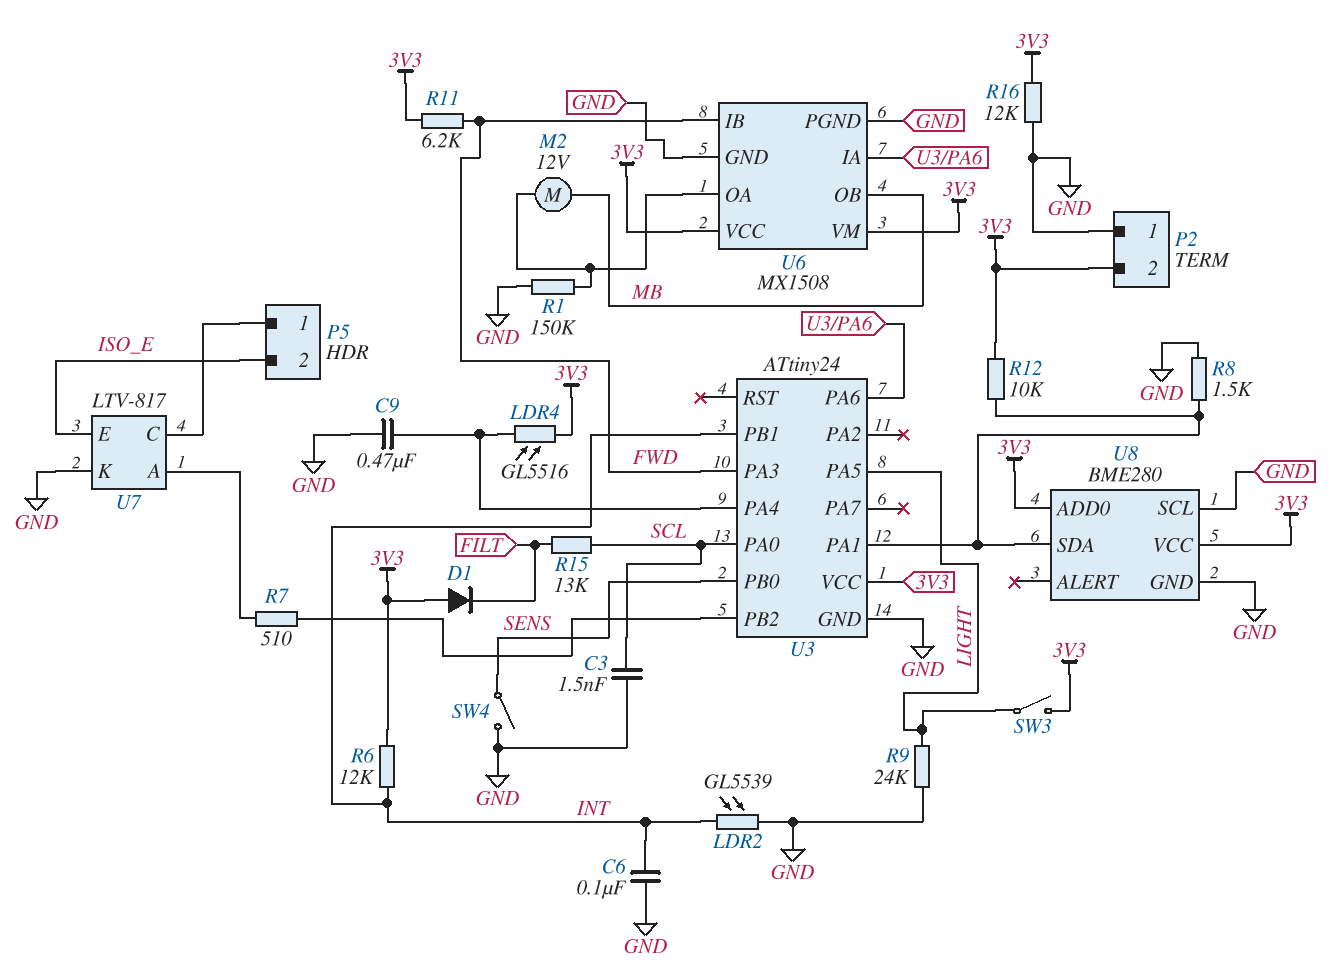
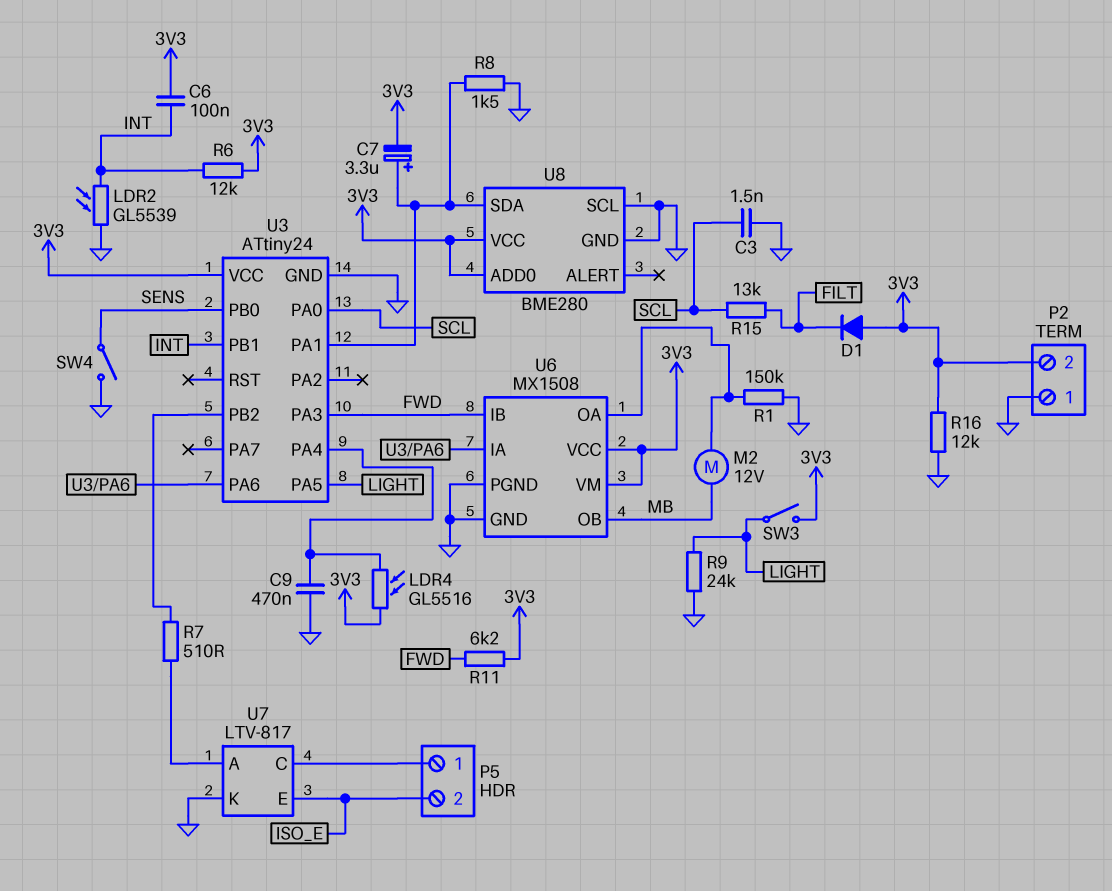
C6: 100nF (GND, INT) -> 100nF (3V3, INT)
C7: none -> 3.3uF (plus U3/PA1, minus 3V3)
R12: 10k (3V3, U3/PA1) -> none

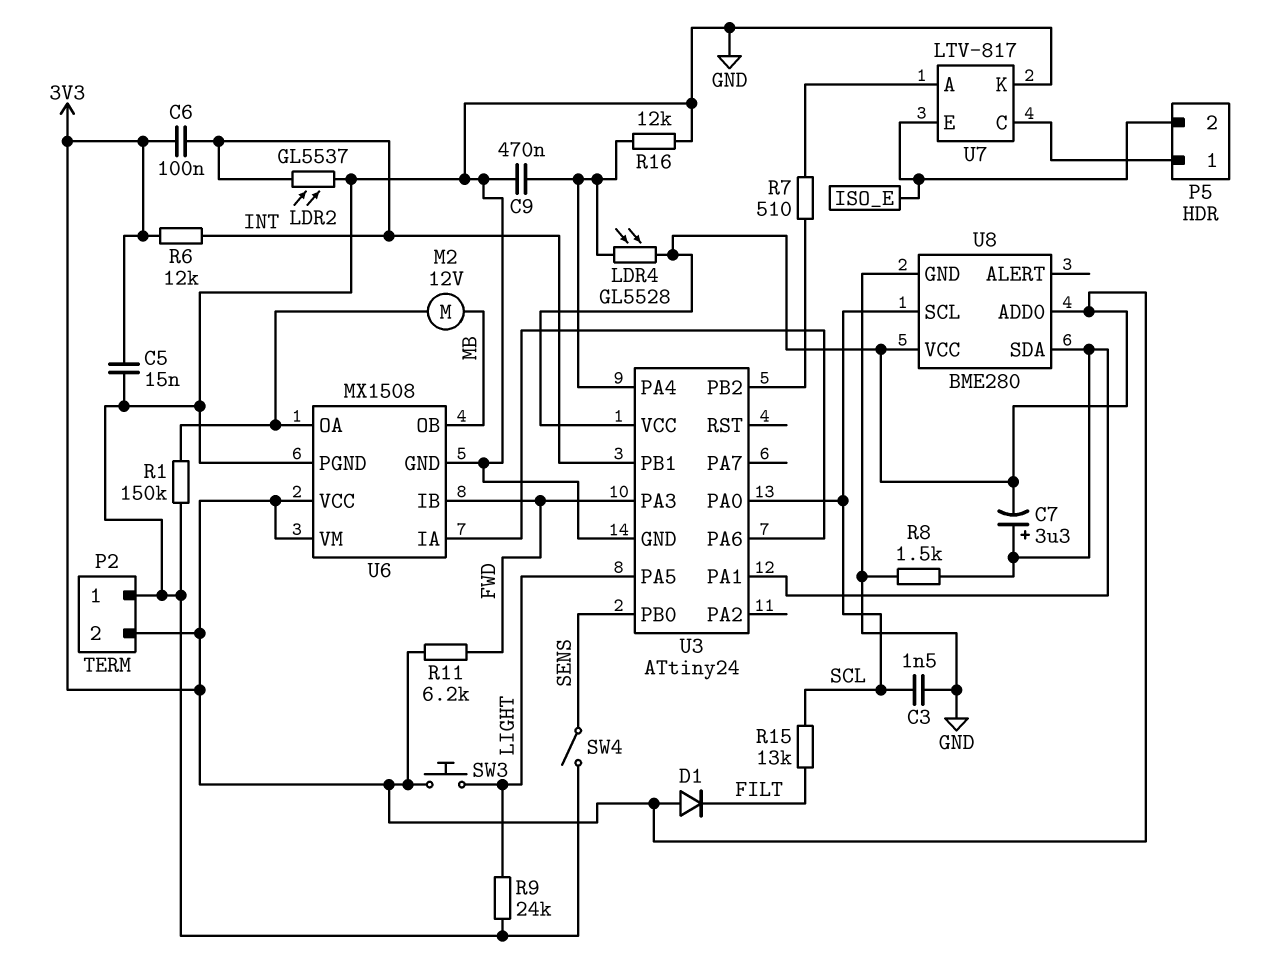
C5: none -> 15nF (3V3, GND)
LDR2: GL5539 (GND, INT) -> GL5537 (GND, INT)
LDR4: GL5516 (3V3, U3/PA4) -> GL5528 (3V3, U3/PA4)
R16: 12k (3V3, GND) -> 12k (GND, U3/PA4)
SW3: switch (3V3, LIGHT) -> button (3V3, LIGHT)
U8 pin SCL: GND -> SCL

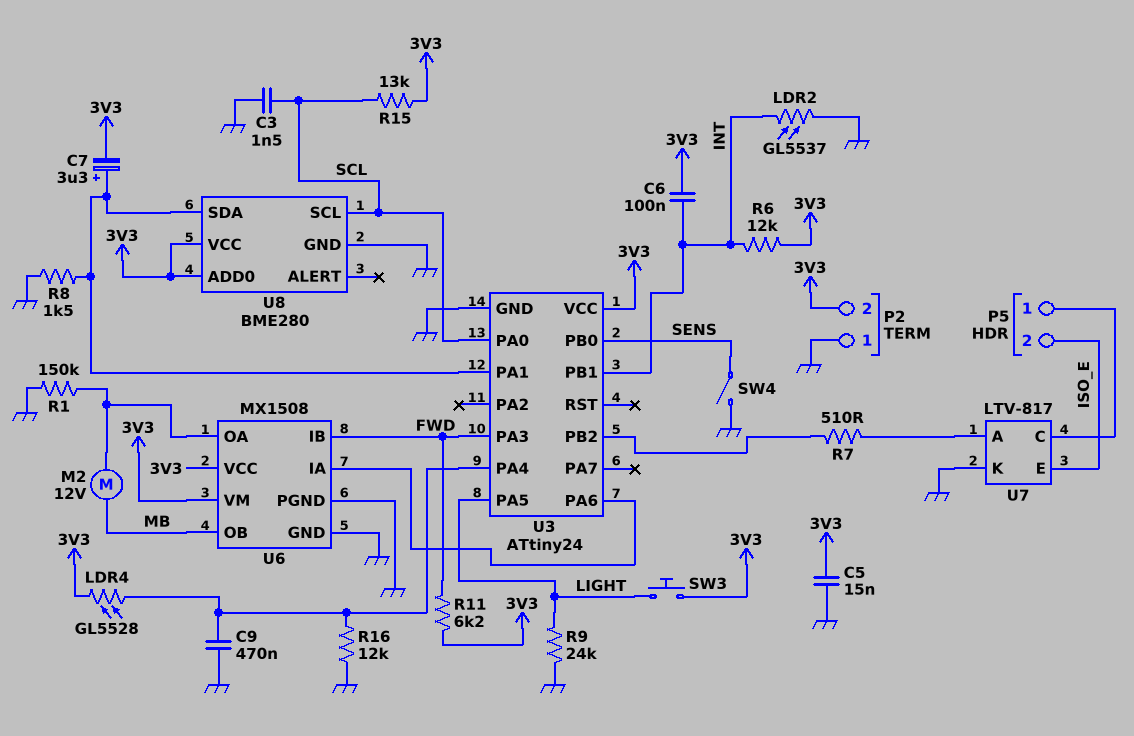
D1: diode (A 3V3, K FILT) -> none
R15: 13k (FILT, SCL) -> 13k (3V3, SCL)

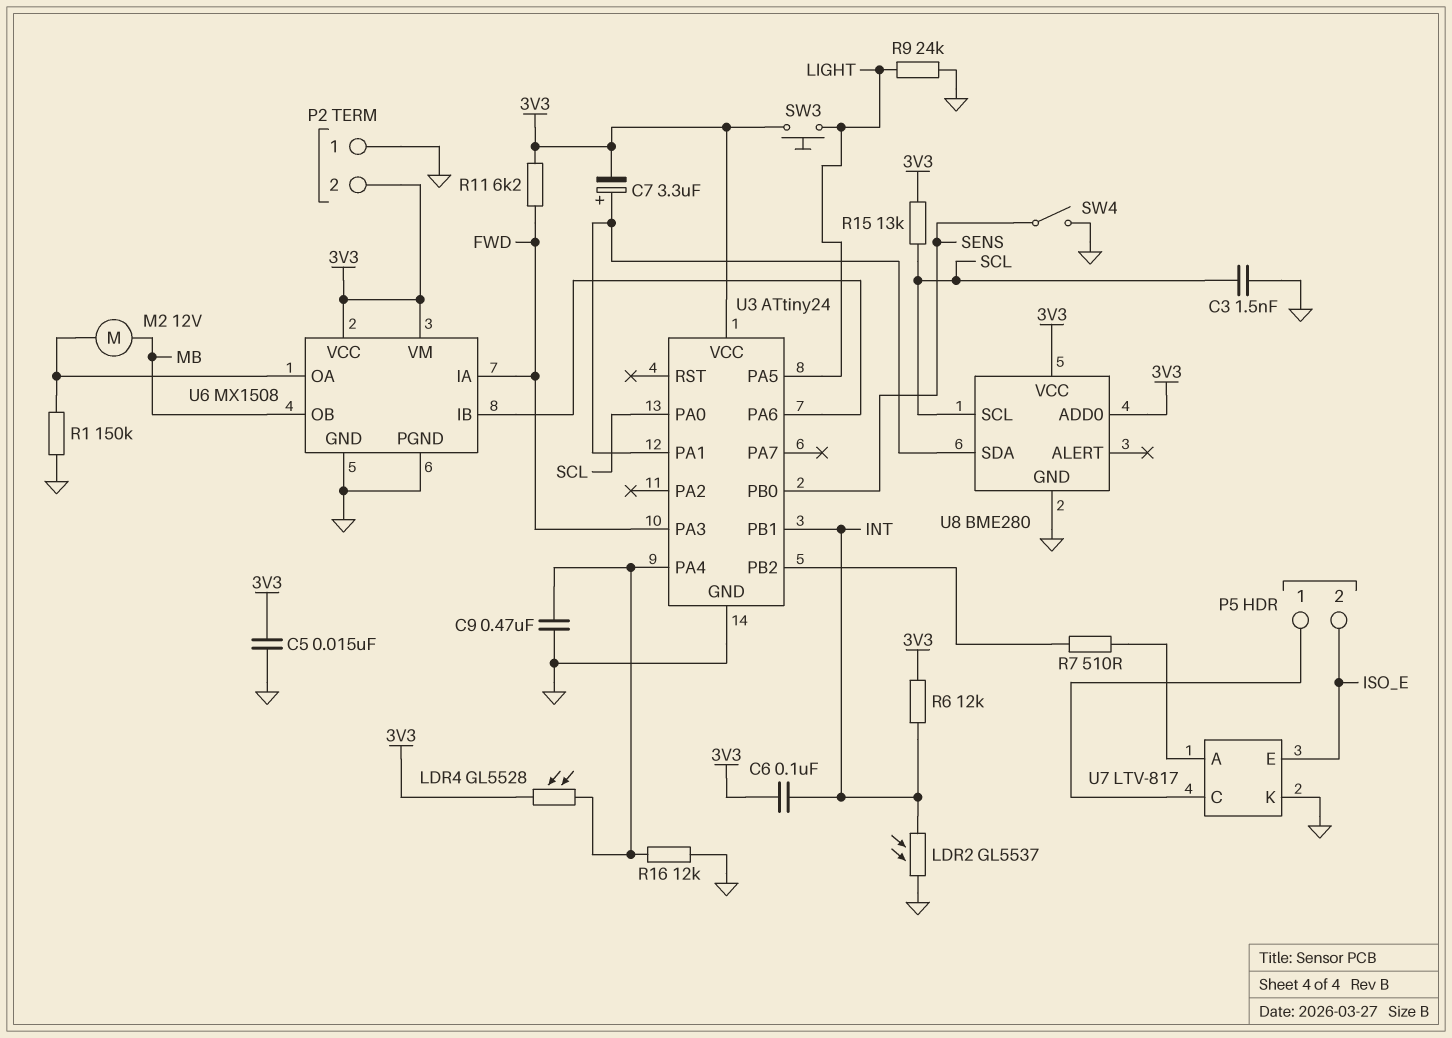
R8: 1.5k (GND, U3/PA1) -> none
U6 pin IA: U3/PA6 -> FWD
U6 pin IB: FWD -> U3/PA6

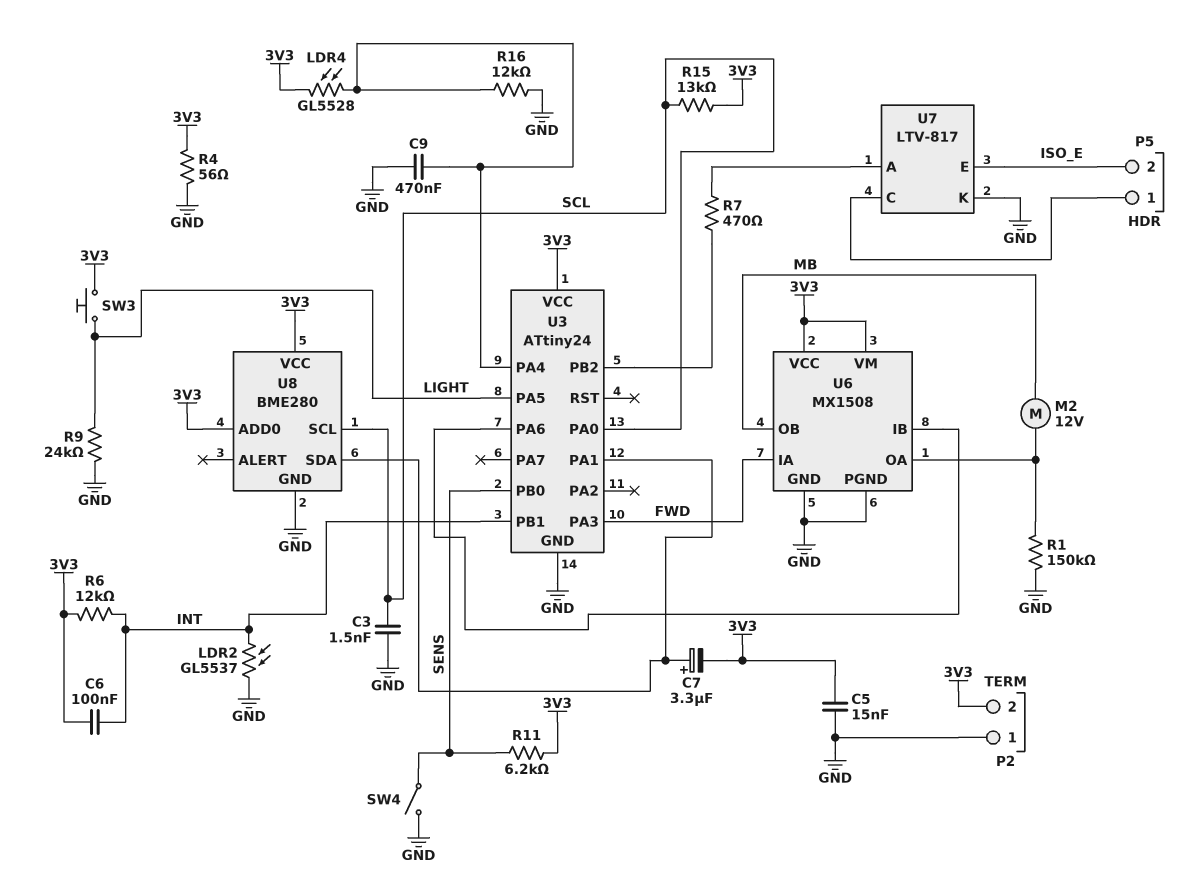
R4: none -> 56 (3V3, GND)
R7: 510 (U3/PB2, U7/A) -> 470 (U3/PB2, U7/A)
R11: 6.2k (3V3, FWD) -> 6.2k (3V3, SENS)

